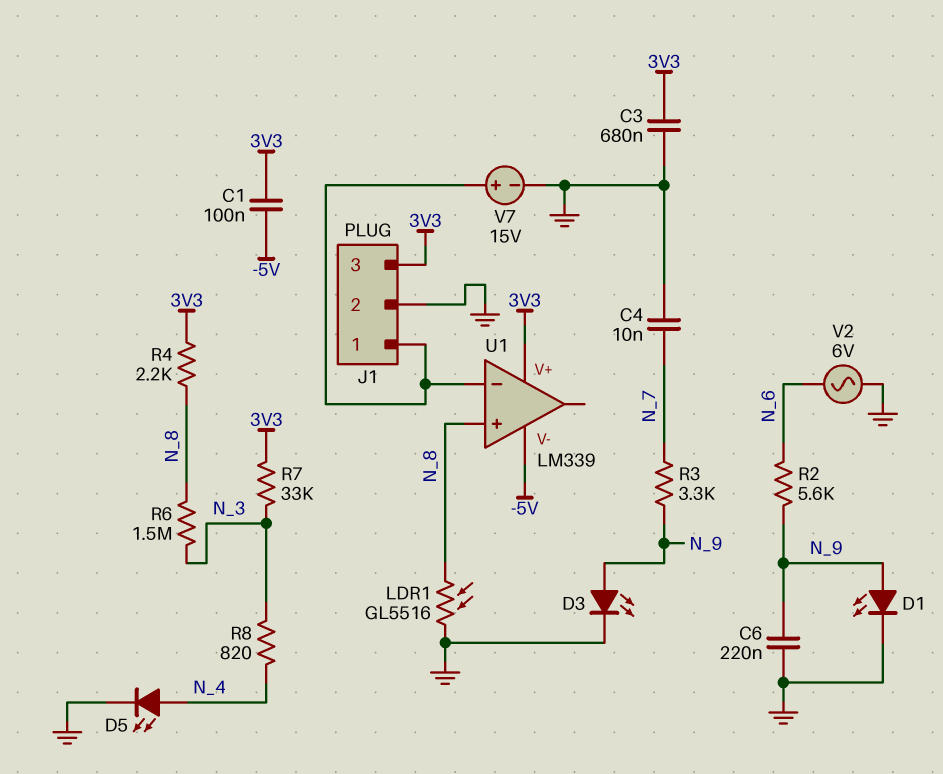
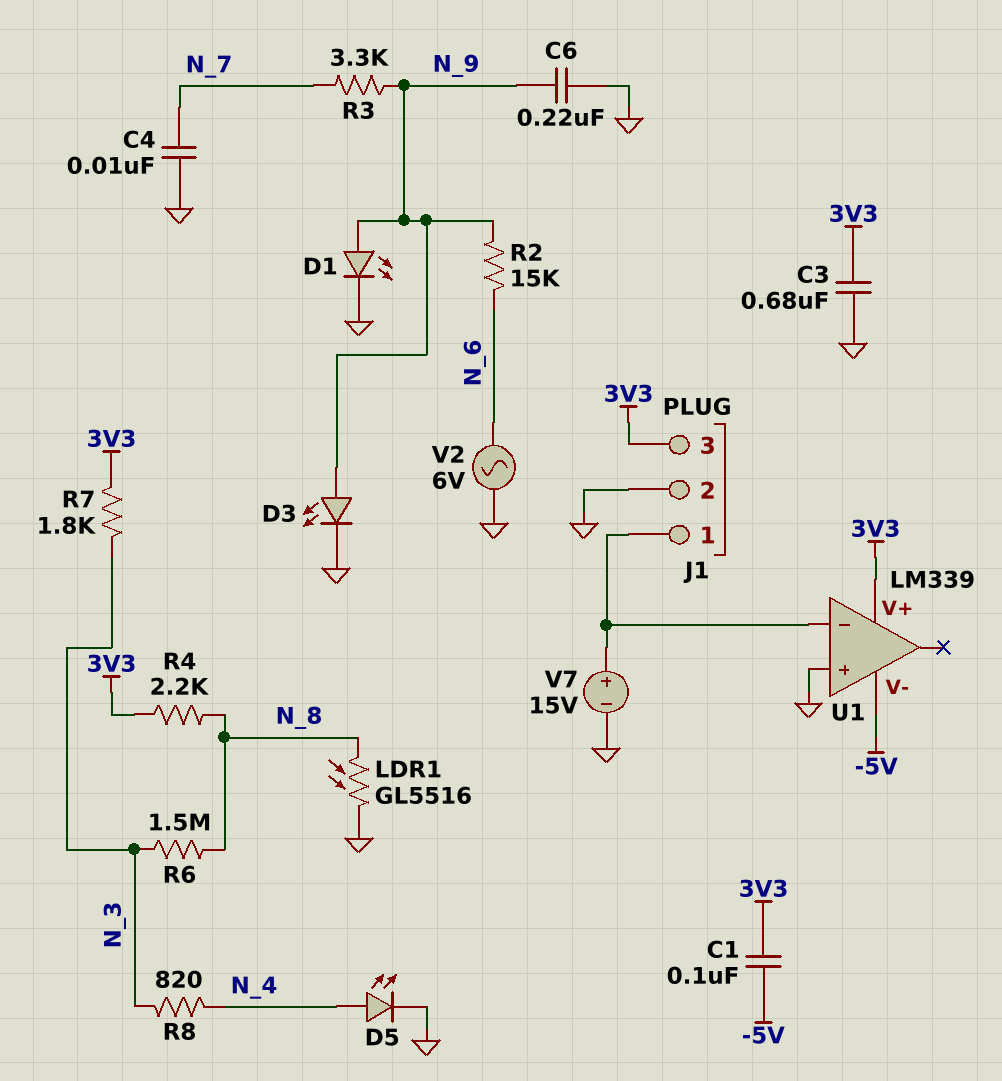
R2: 5.6k (N_6, N_9) -> 15k (N_6, N_9)
R7: 33k (3V3, N_3) -> 1.8k (3V3, N_3)
U1 pin in+: N_8 -> GND

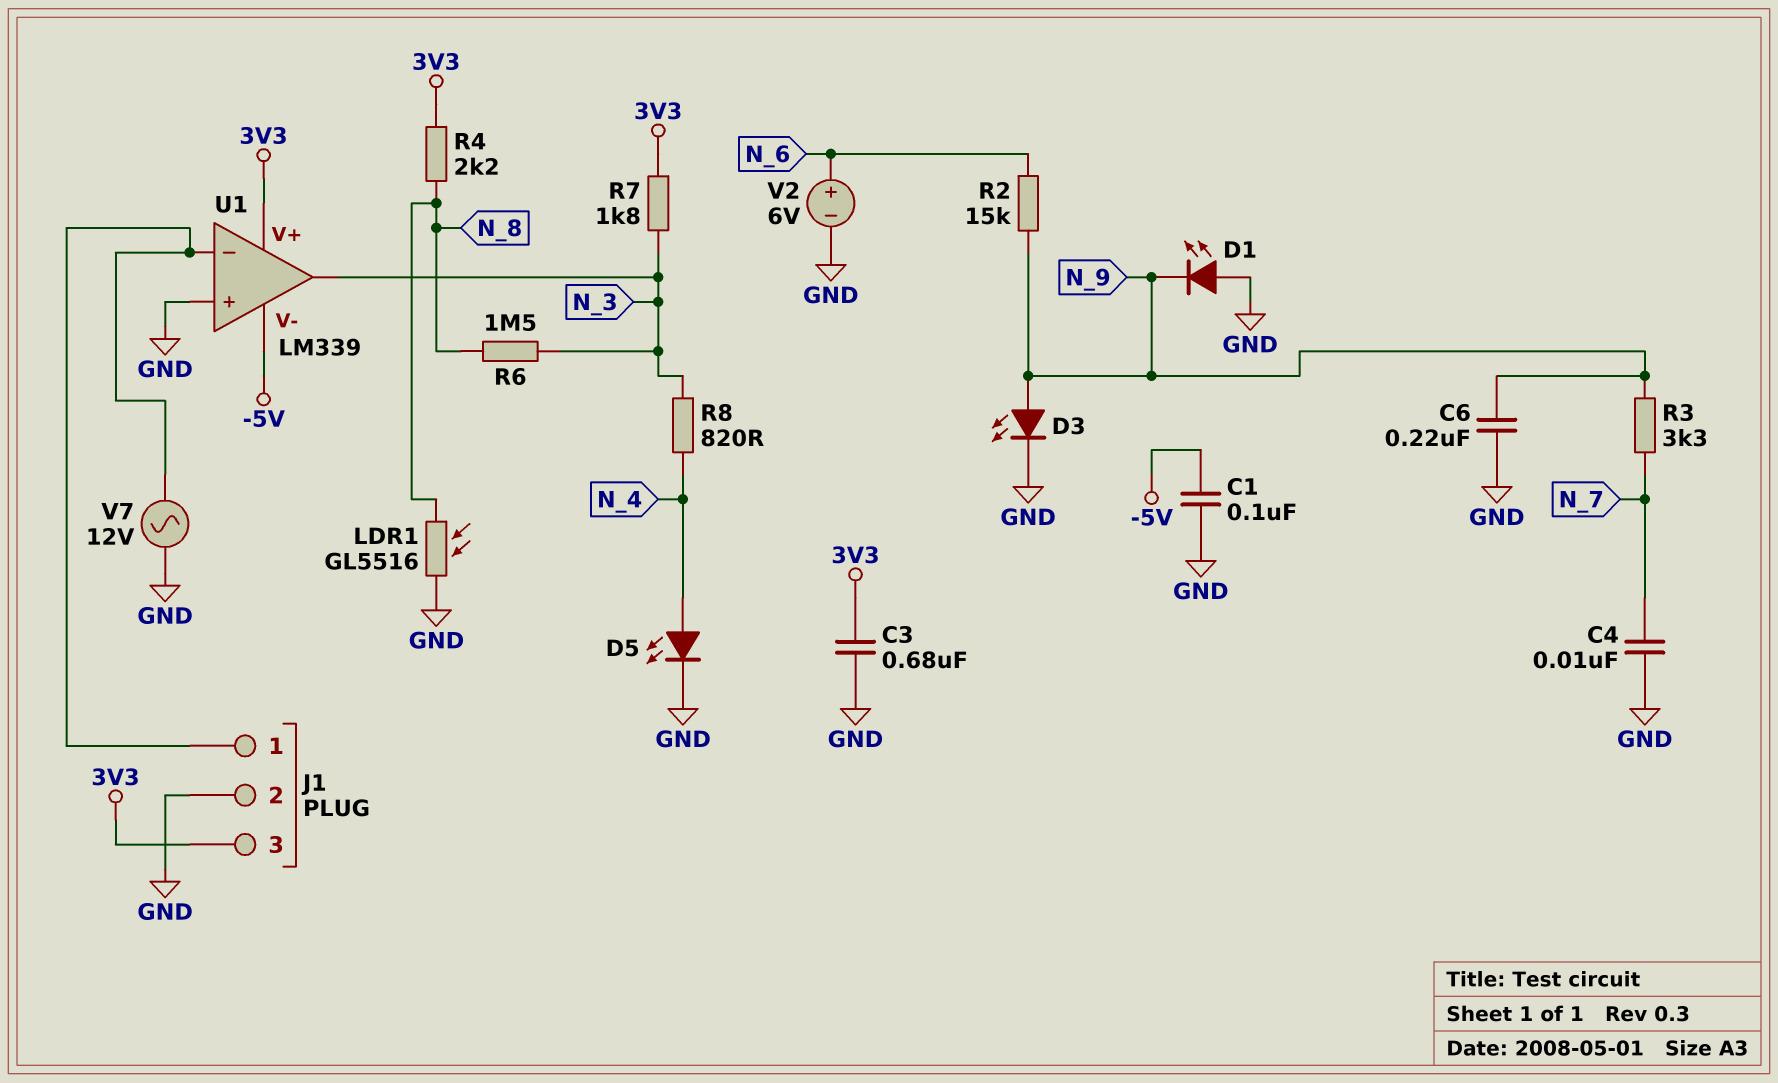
C1: 100nF (-5V, 3V3) -> 100nF (-5V, GND)
D1: LED (A N_9, K GND) -> LED (A GND, K N_9)
U1 pin out: none -> N_3
V2: AC 6V (GND, N_6) -> 6V (plus N_6, minus GND)
V7: 15V (plus J1/1, minus GND) -> AC 12V (GND, J1/1)

